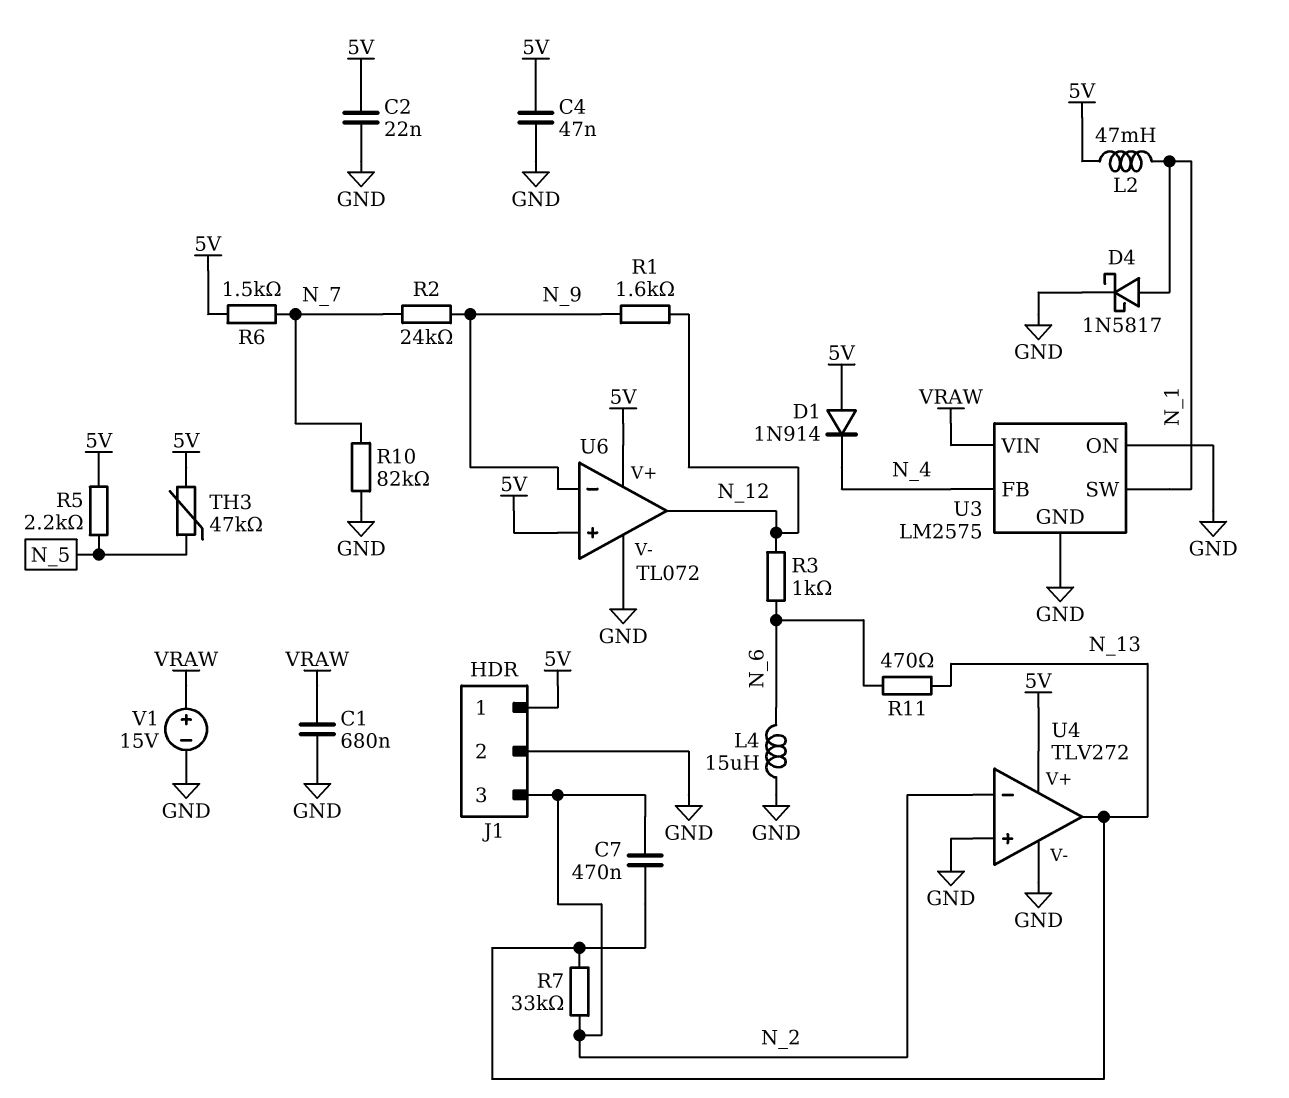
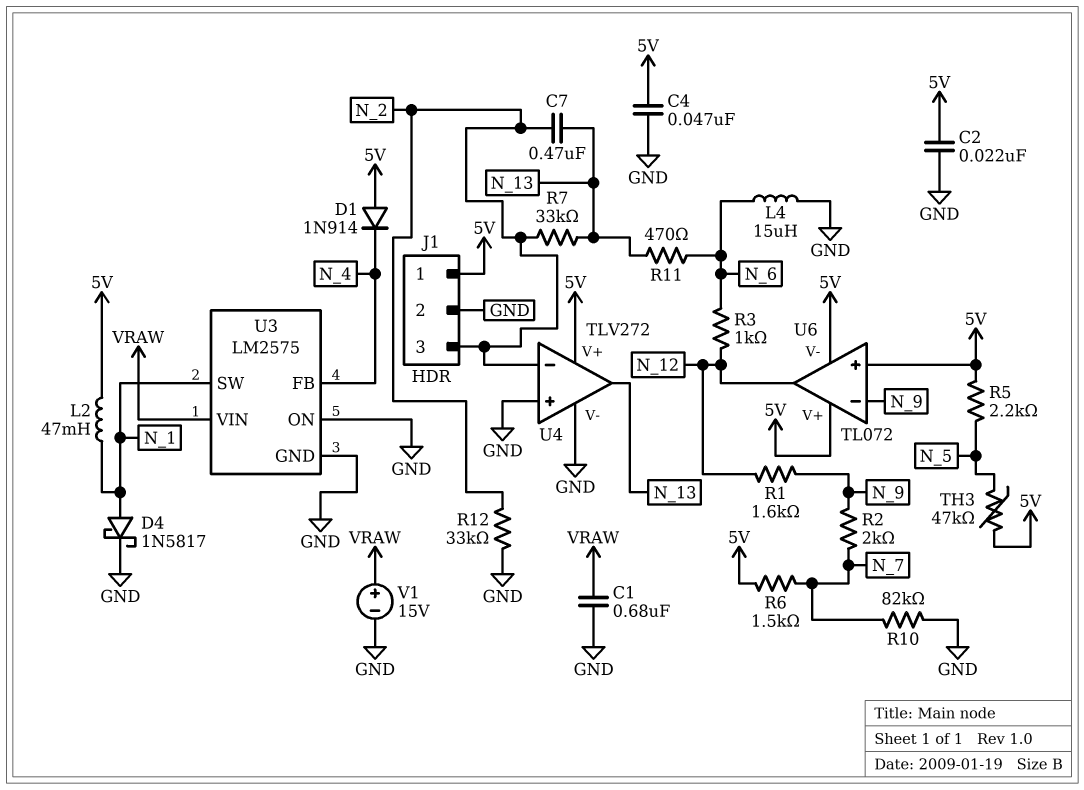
R2: 24k (N_7, N_9) -> 2k (N_7, N_9)
R12: none -> 33k (GND, N_2)
U6 pin V-: GND -> 5V

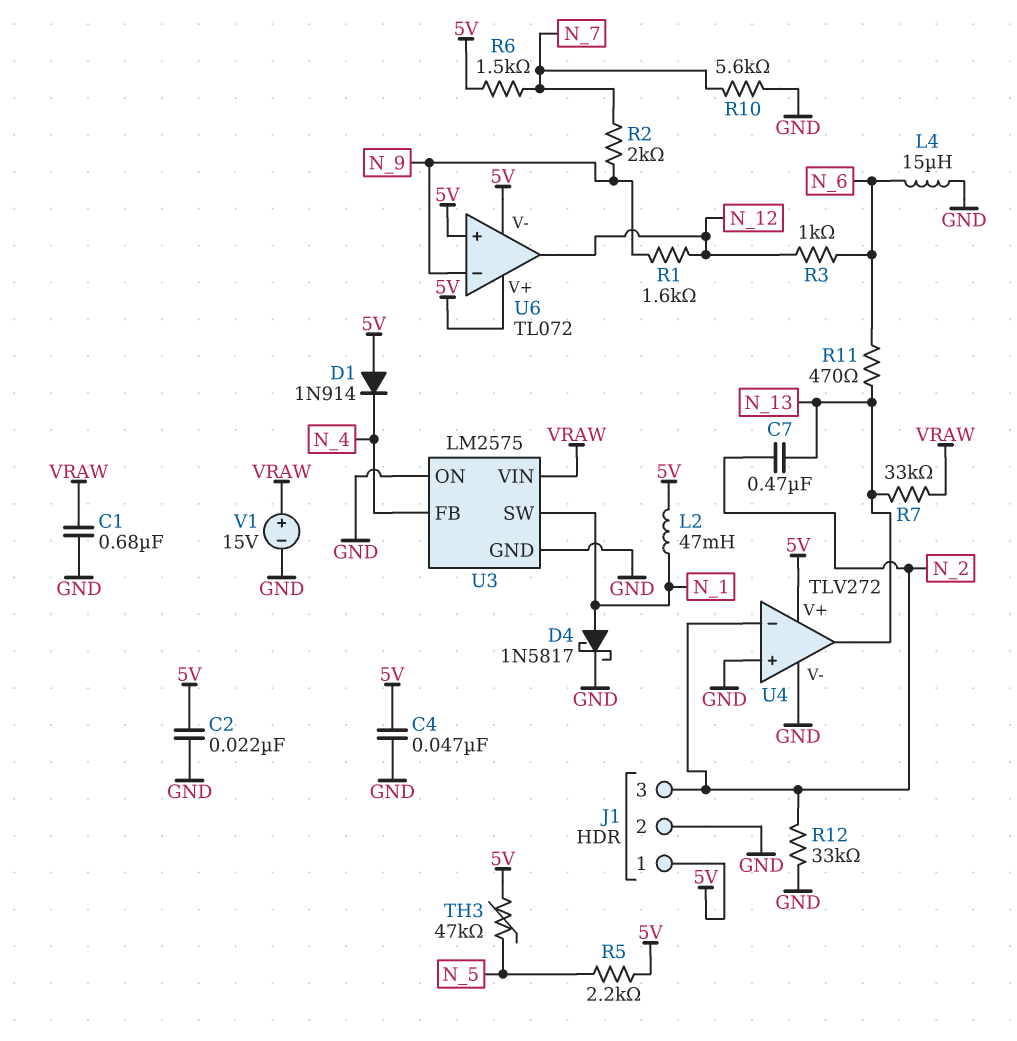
R7: 33k (N_2, N_13) -> 33k (N_13, VRAW)
R10: 82k (GND, N_7) -> 5.6k (GND, N_7)

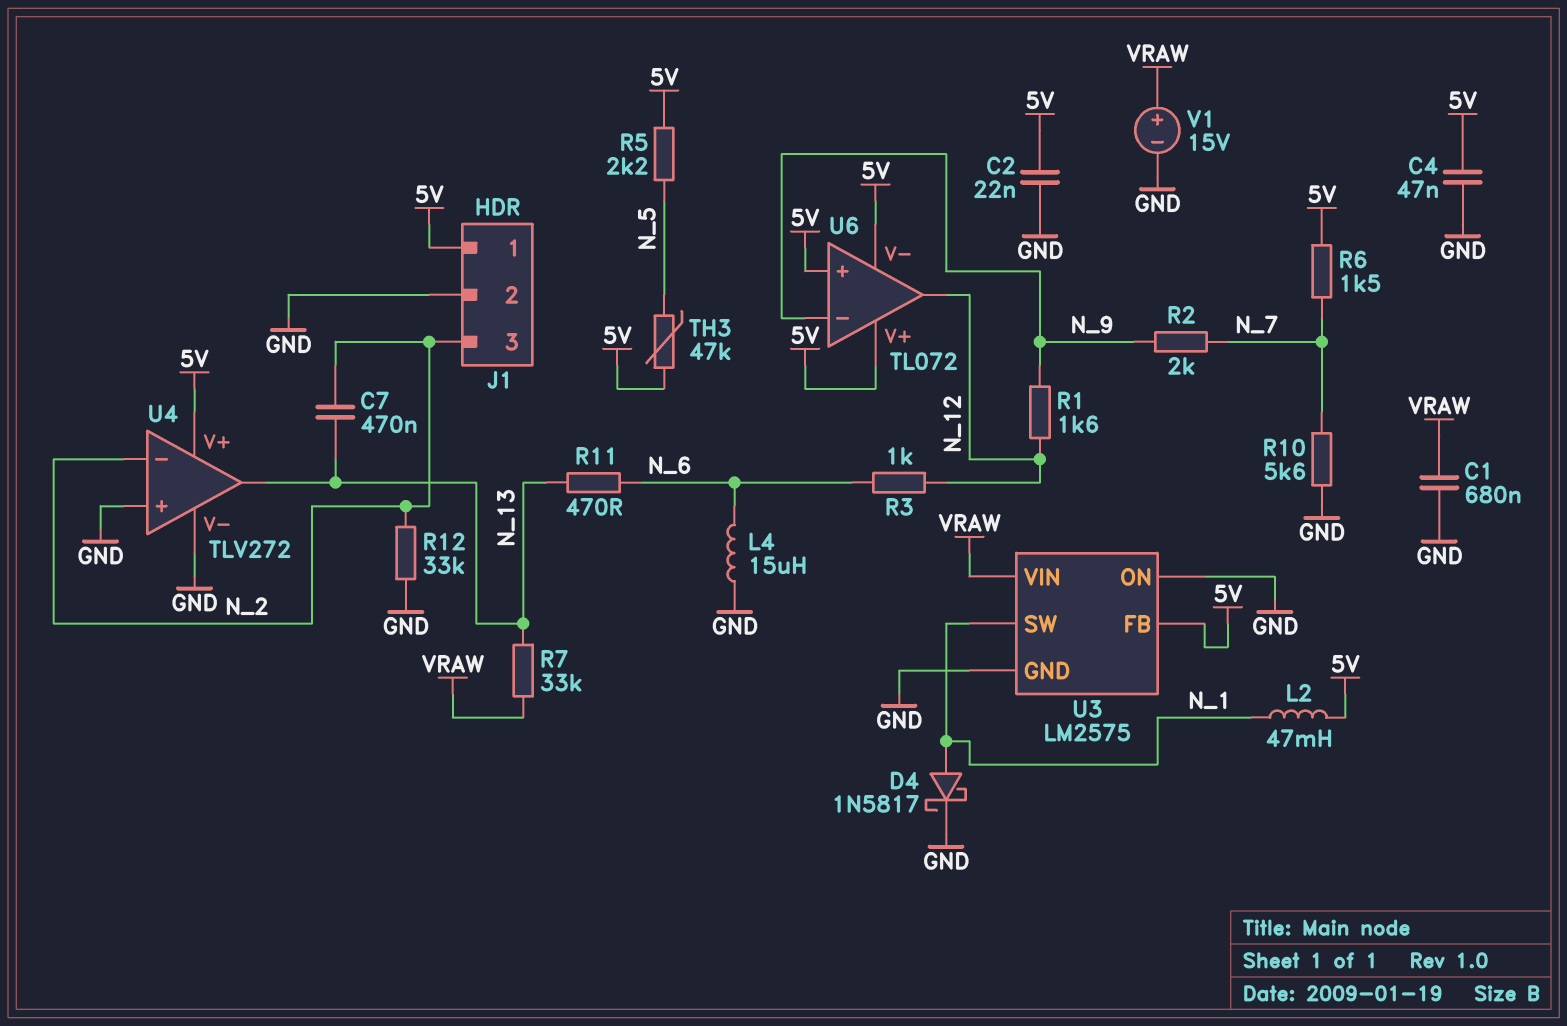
D1: diode 1N914 (A 5V, K N_4) -> none
U3 pin FB: N_4 -> 5V

